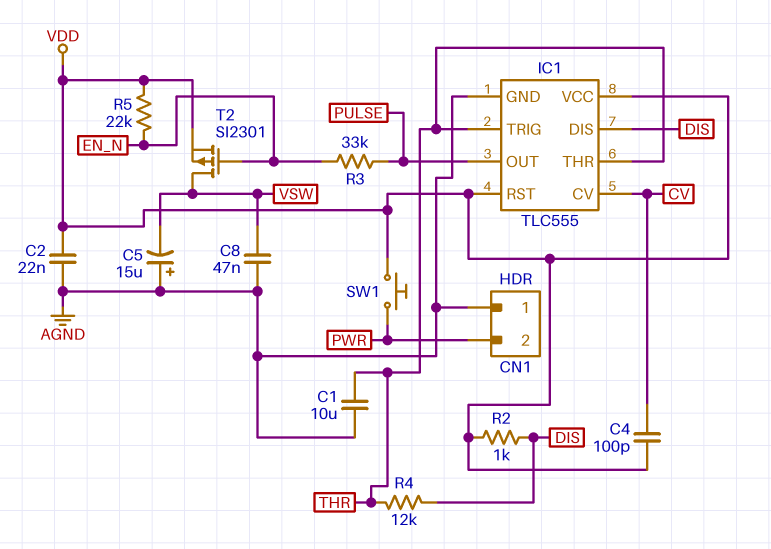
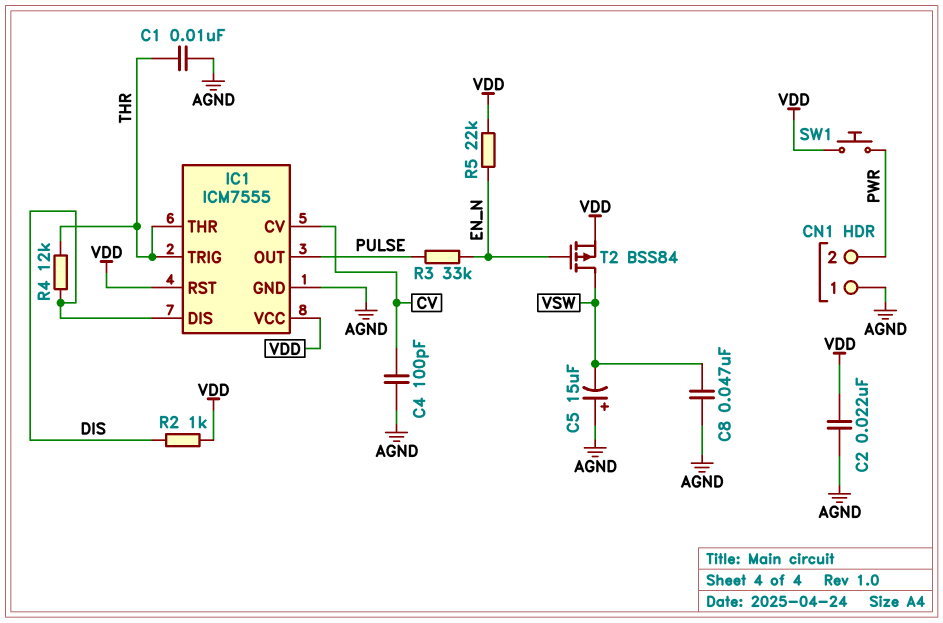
C1: 10uF (AGND, THR) -> 10nF (AGND, THR)
C4: 100pF (CV, VDD) -> 100pF (AGND, CV)
IC1: TLC555 -> ICM7555
T2: PMOS SI2301 (G EN_N, D VSW, S VDD) -> PMOS BSS84 (G EN_N, D VSW, S VDD)

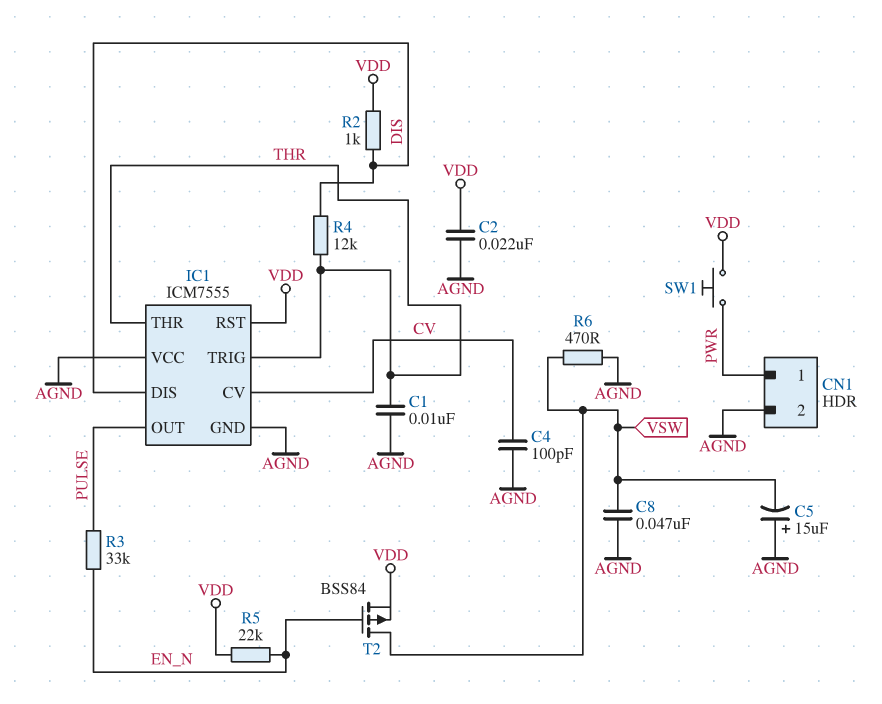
CN1 pin 1: AGND -> PWR
CN1 pin 2: PWR -> AGND
IC1 pin VCC: VDD -> AGND
R6: none -> 470 (AGND, VSW)

